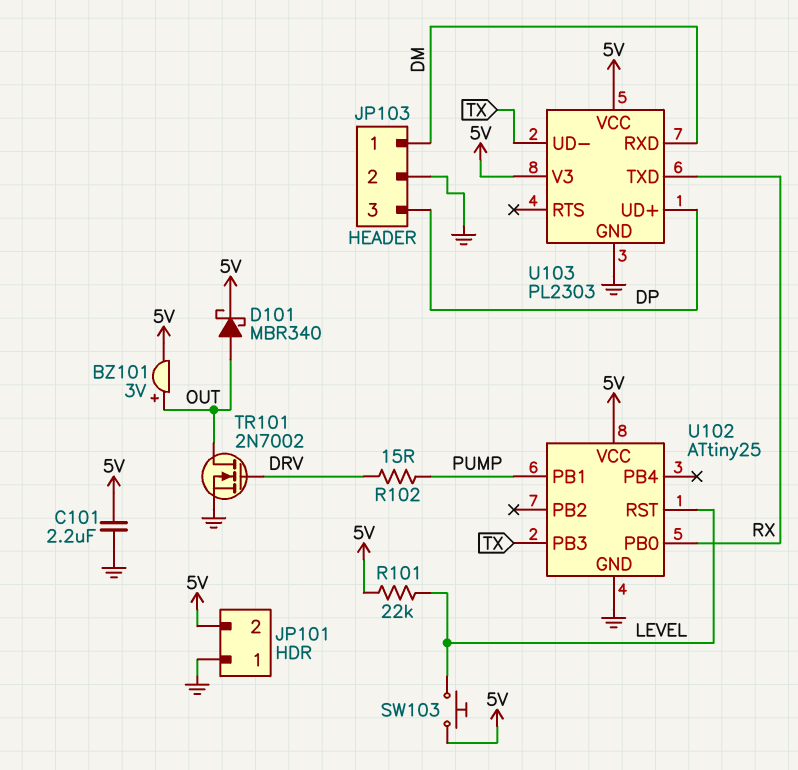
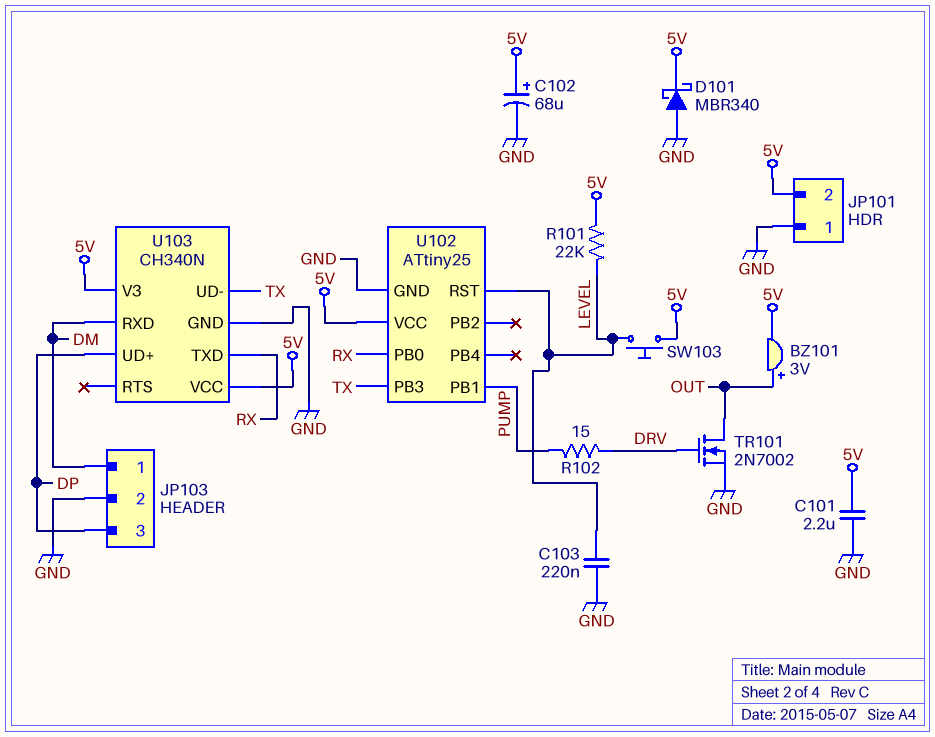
C102: none -> 68uF (plus 5V, minus GND)
C103: none -> 220nF (GND, LEVEL)
D101: schottky MBR340 (A OUT, K 5V) -> schottky MBR340 (A GND, K 5V)
U103: PL2303 -> CH340N

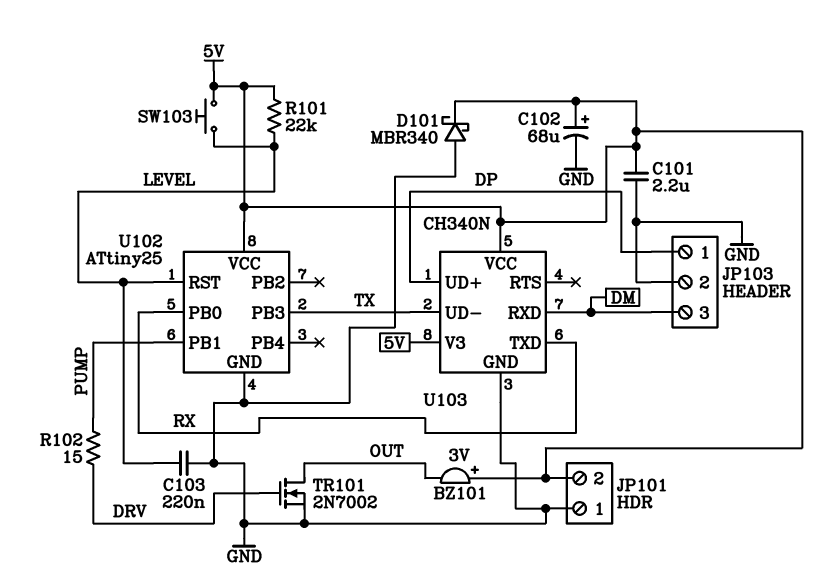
BZ101: buzzer 3V (plus OUT, minus 5V) -> buzzer 3V (plus 5V, minus OUT)
JP103 pin 1: DM -> DP
JP103 pin 3: DP -> DM

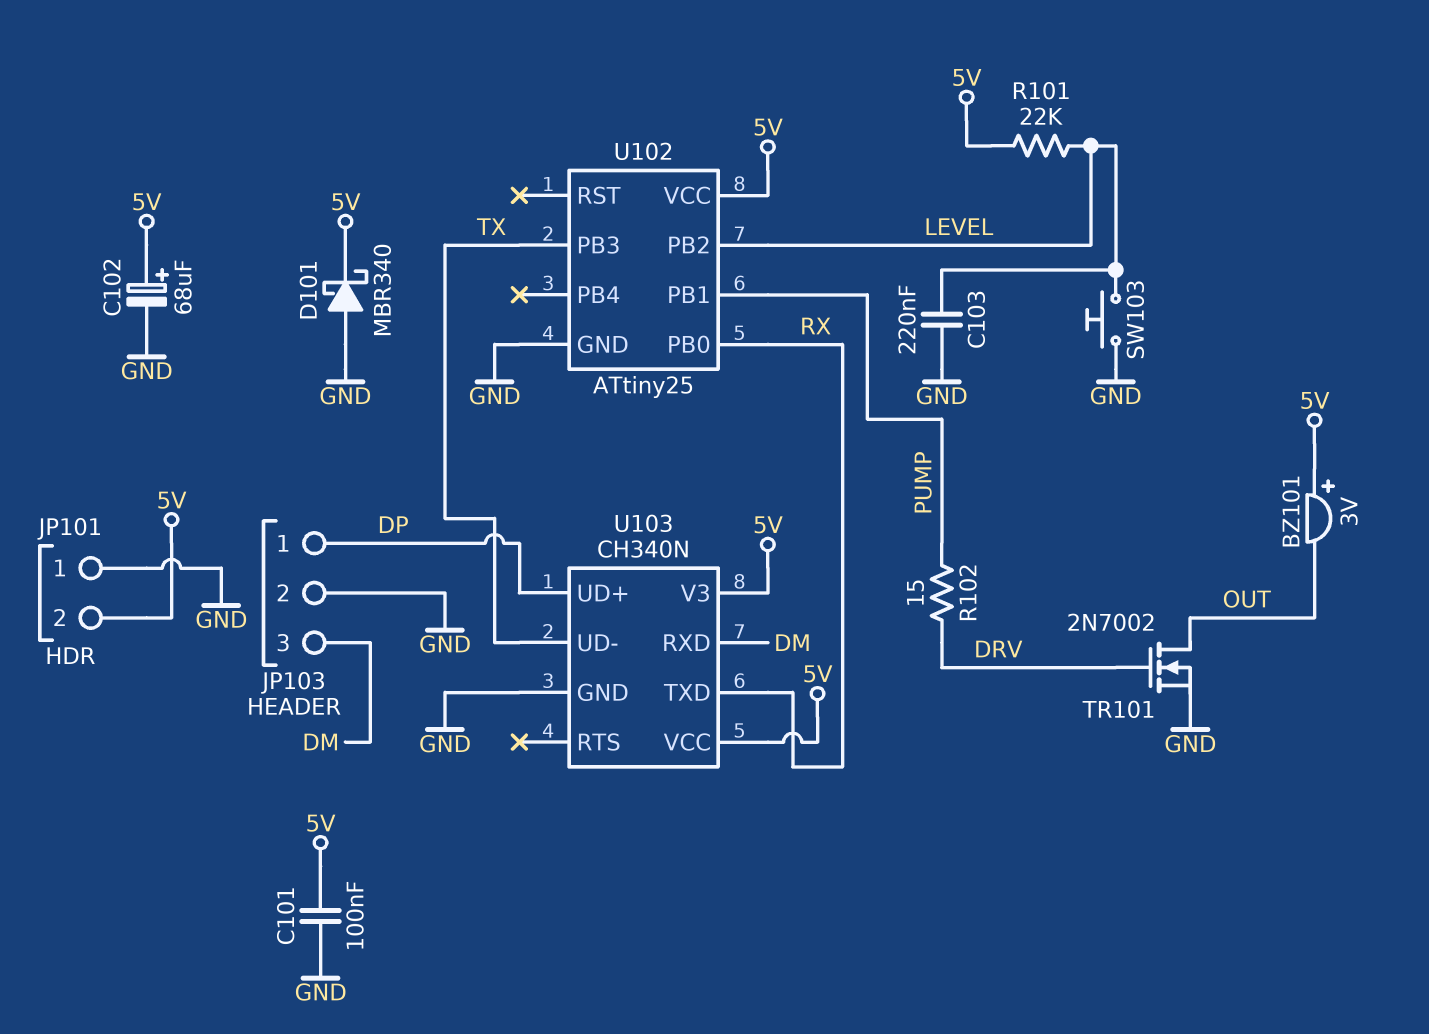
C101: 2.2uF (5V, GND) -> 100nF (5V, GND)
SW103: button (5V, LEVEL) -> button (GND, LEVEL)
U102 pin PB2: none -> LEVEL
U102 pin RST: LEVEL -> none

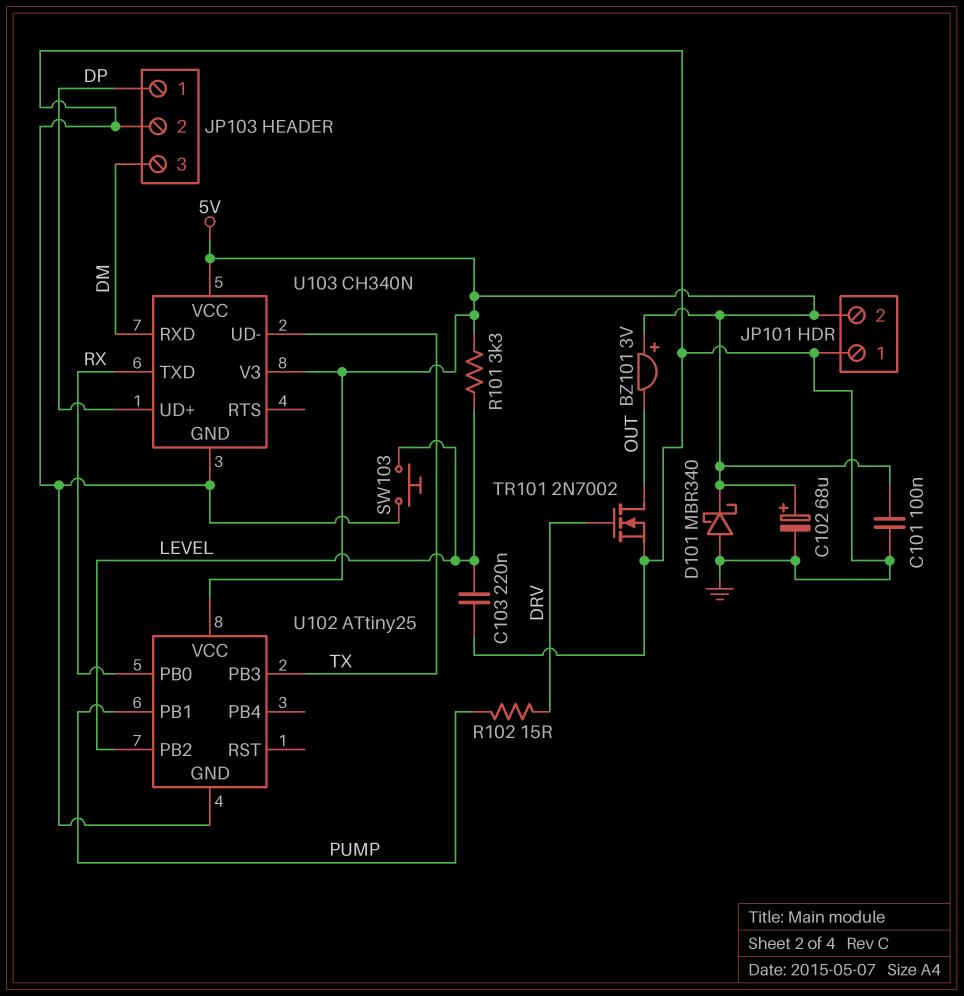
R101: 22k (5V, LEVEL) -> 3.3k (5V, LEVEL)

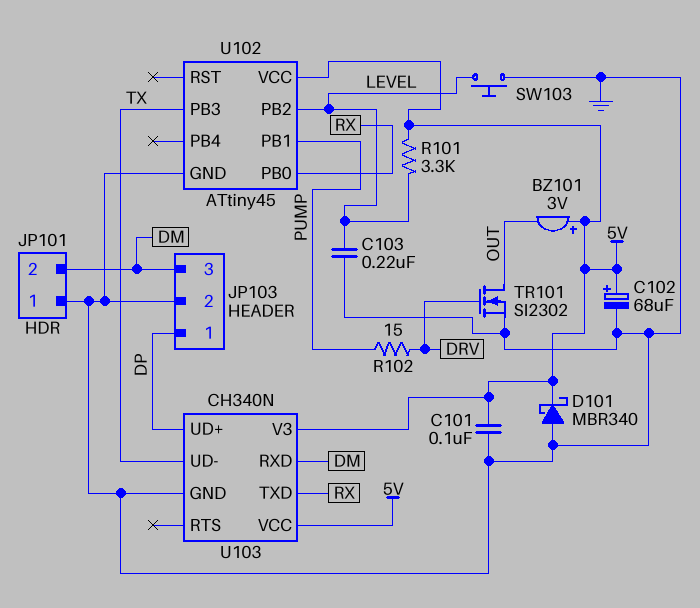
JP101 pin 2: 5V -> DM
TR101: NMOS 2N7002 (G DRV, D OUT, S GND) -> NMOS SI2302 (G DRV, D OUT, S GND)
U102: ATtiny25 -> ATtiny45

